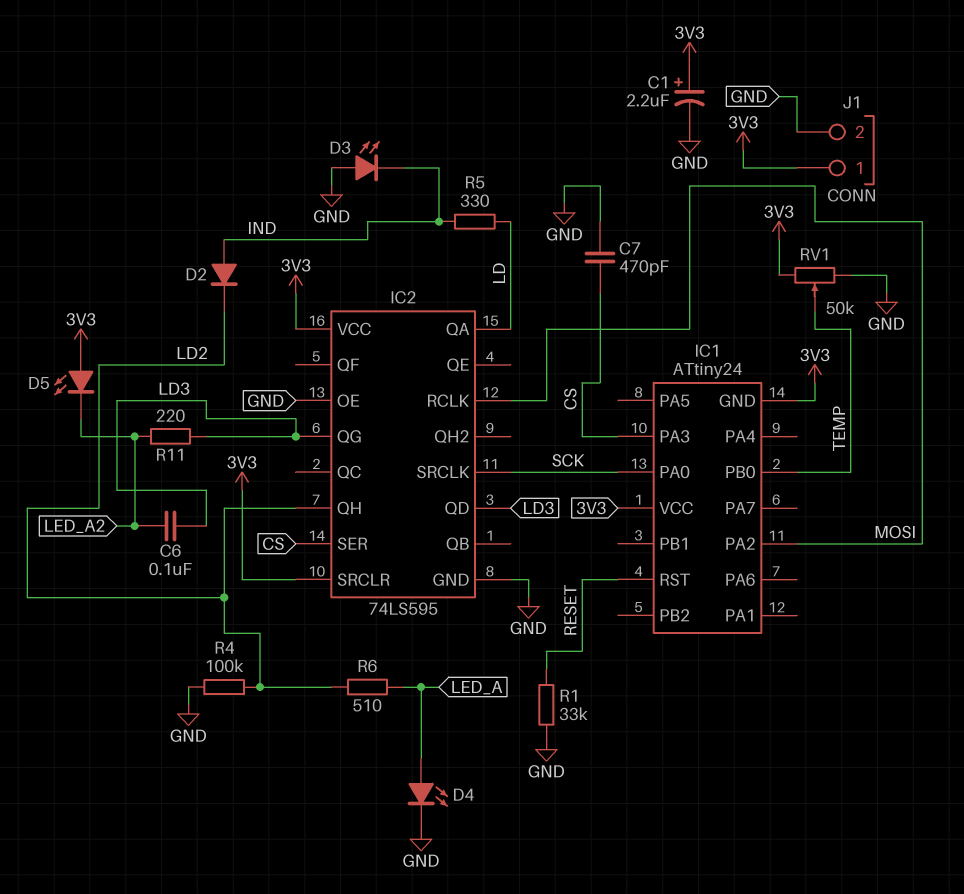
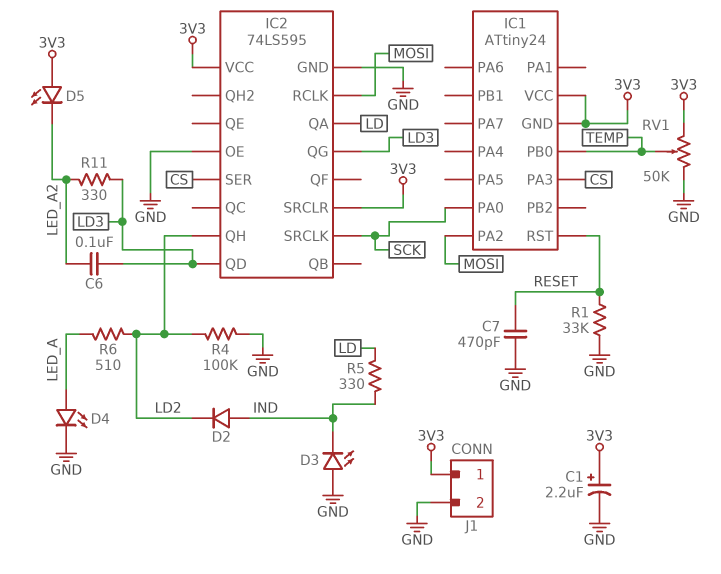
C7: 470pF (CS, GND) -> 470pF (GND, RESET)
R11: 220 (LD3, LED_A2) -> 330 (LD3, LED_A2)

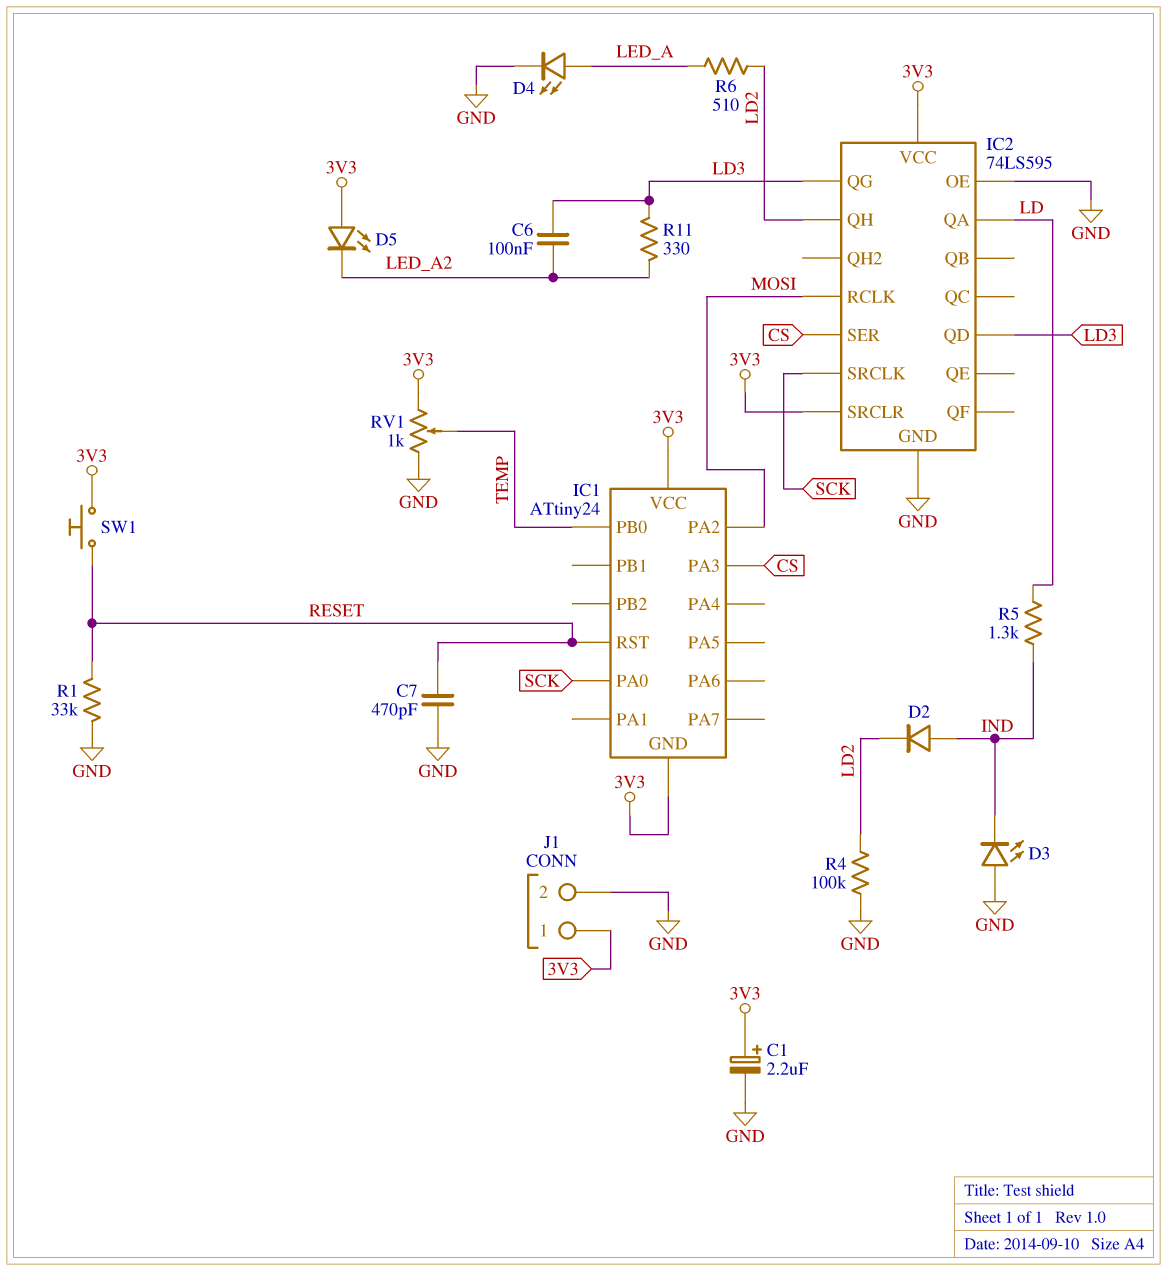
R5: 330 (IND, LD) -> 1.3k (IND, LD)
RV1: 50k (3V3, GND, wiper TEMP) -> 1k (3V3, GND, wiper TEMP)
SW1: none -> button (3V3, RESET)

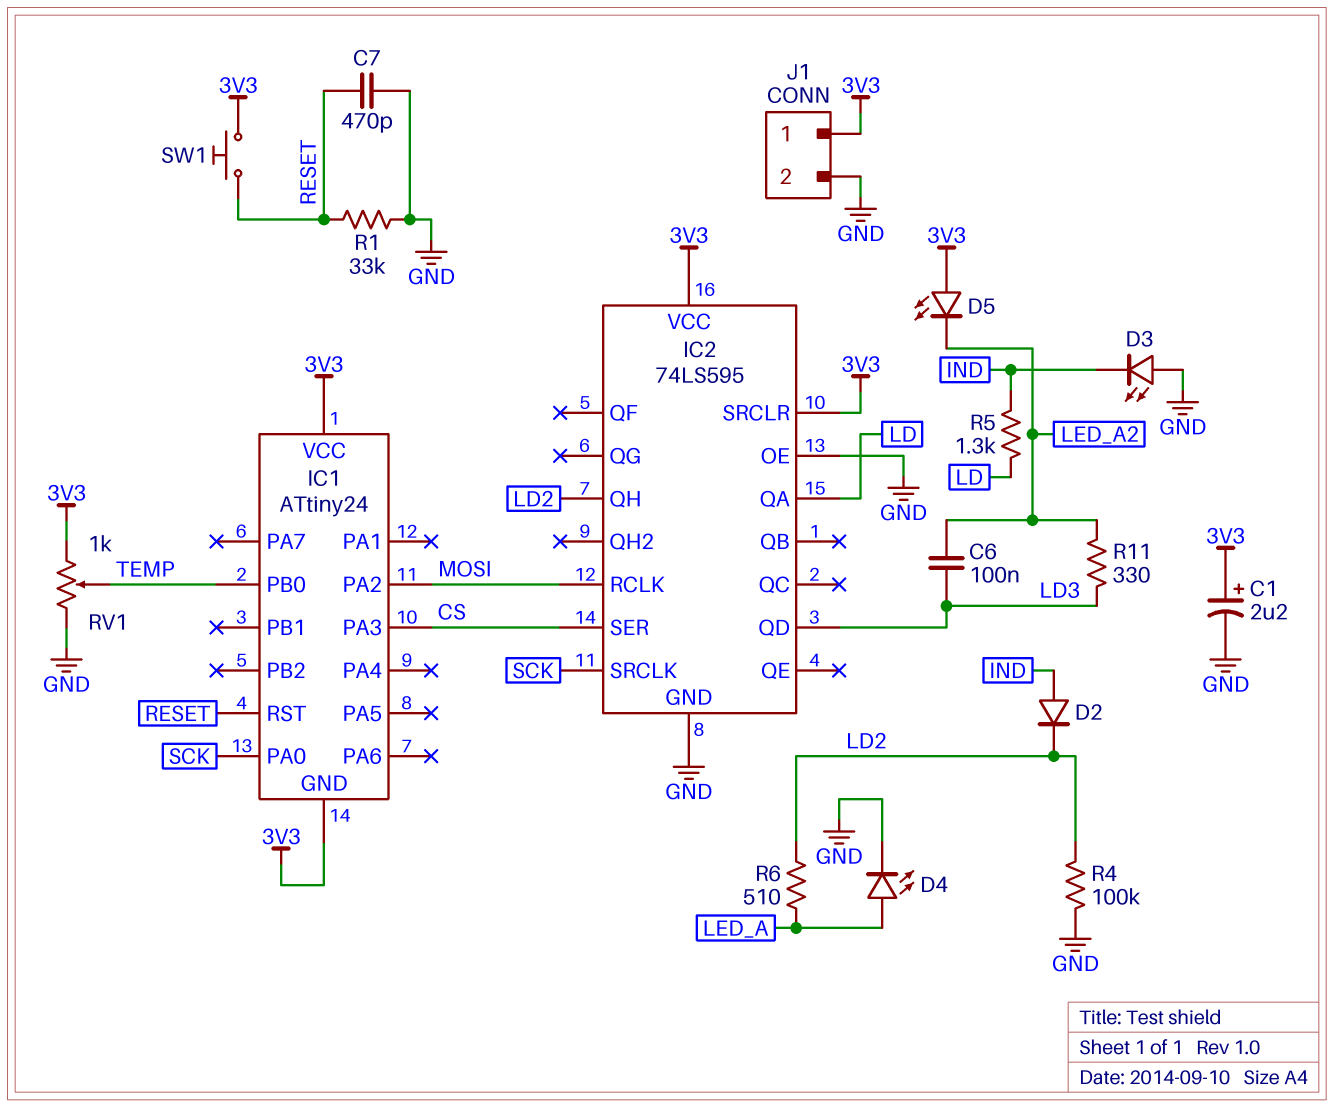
IC2 pin QG: LD3 -> none

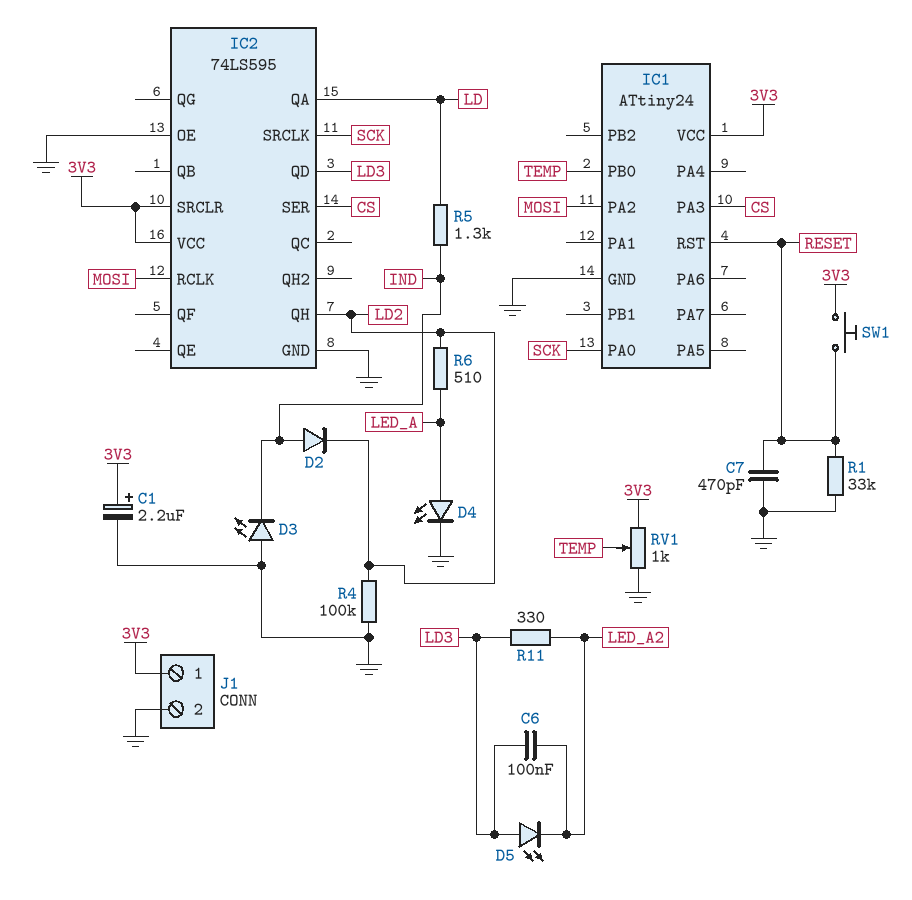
D5: LED (A 3V3, K LED_A2) -> LED (A LD3, K LED_A2)
IC1 pin GND: 3V3 -> GND

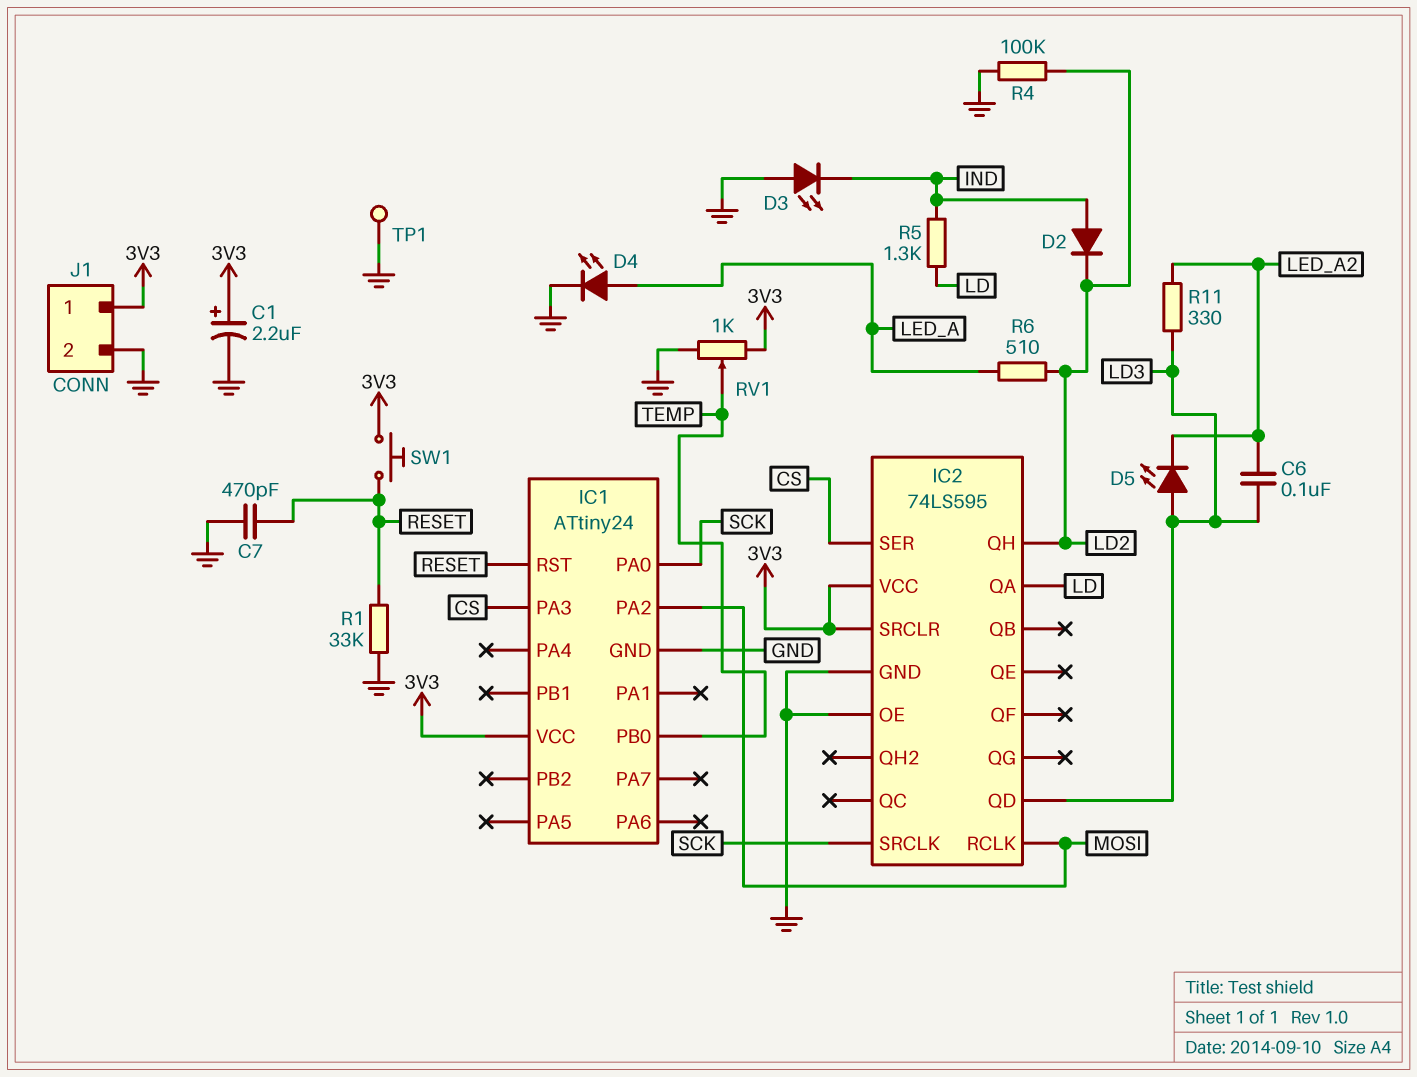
TP1: none -> test point (GND)

